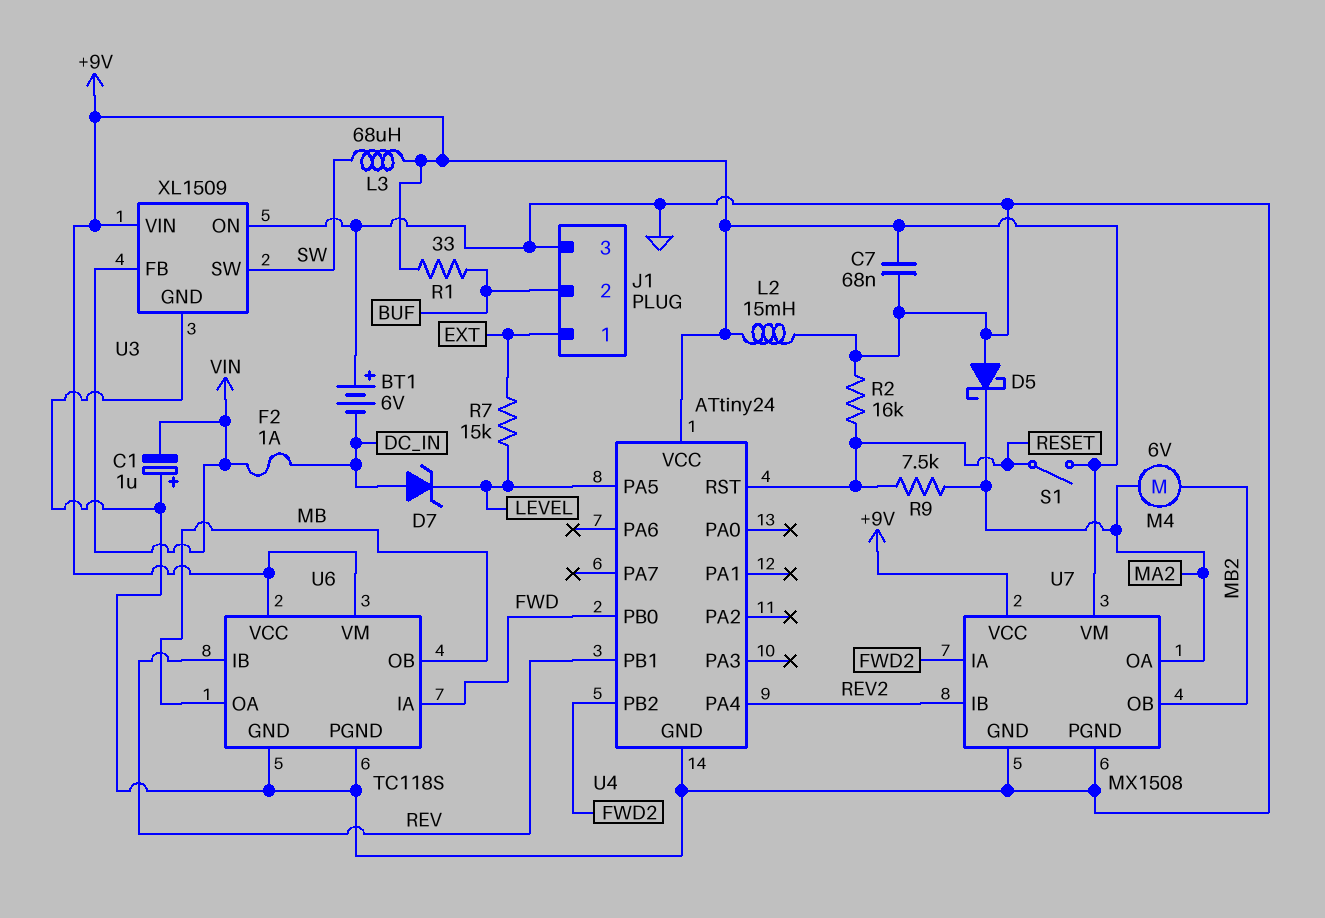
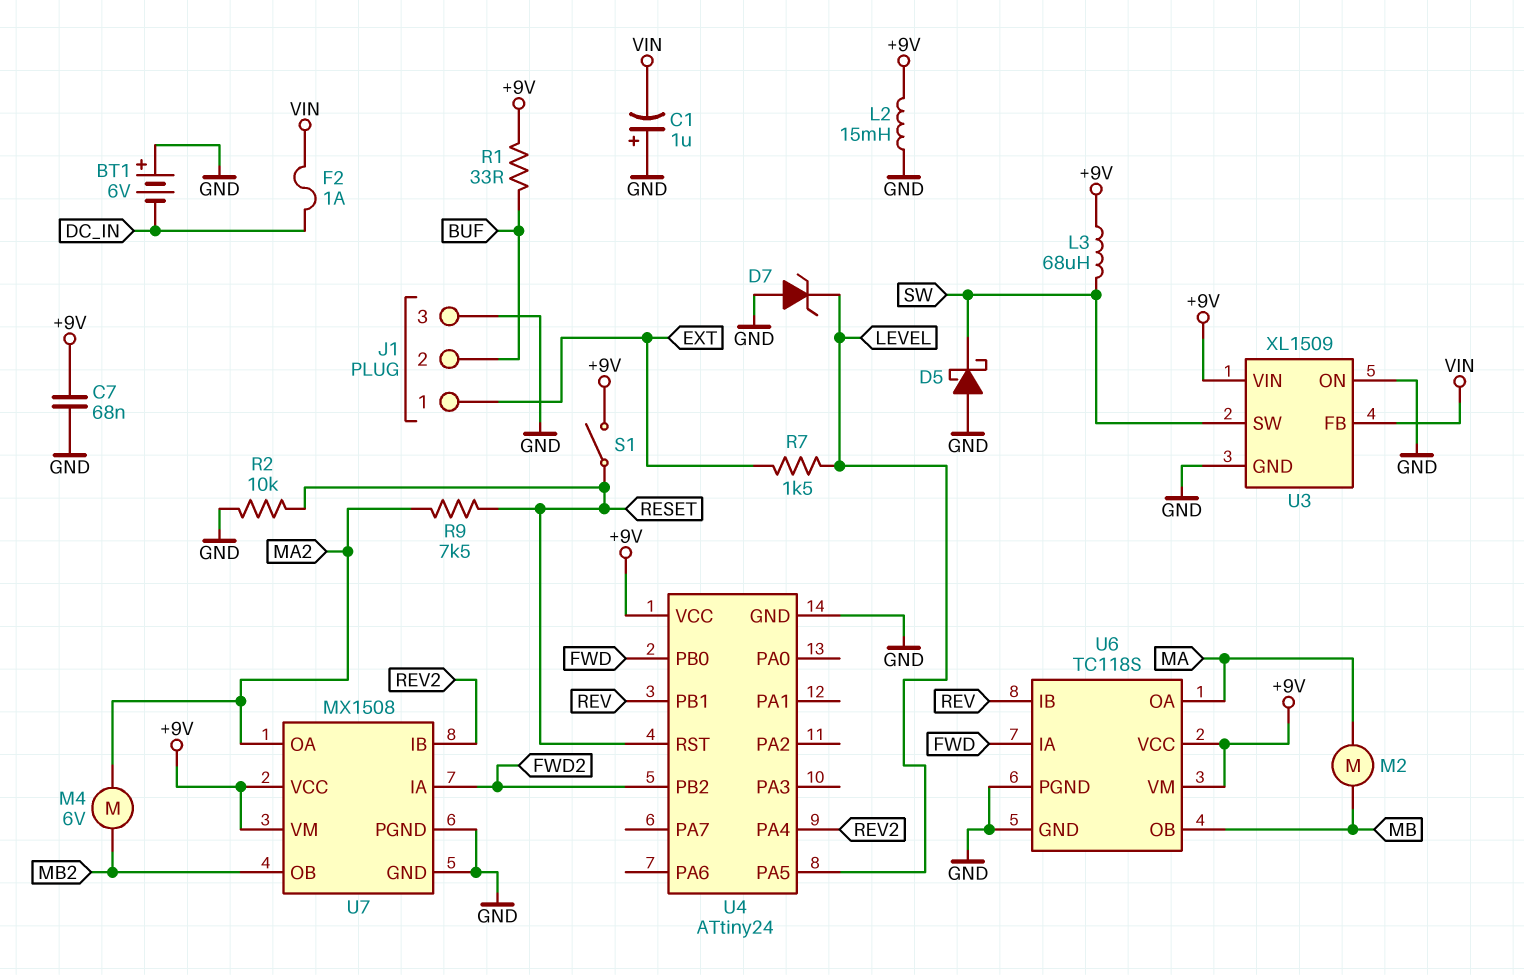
D5: schottky (A GND, K MA2) -> schottky (A GND, K SW)
D7: zener (A DC_IN, K LEVEL) -> zener (A GND, K LEVEL)
M2: none -> motor (MA, MB)
R2: 16k (GND, RESET) -> 10k (GND, RESET)
R7: 15k (EXT, LEVEL) -> 1.5k (EXT, LEVEL)
U6 pin OA: MB -> MA

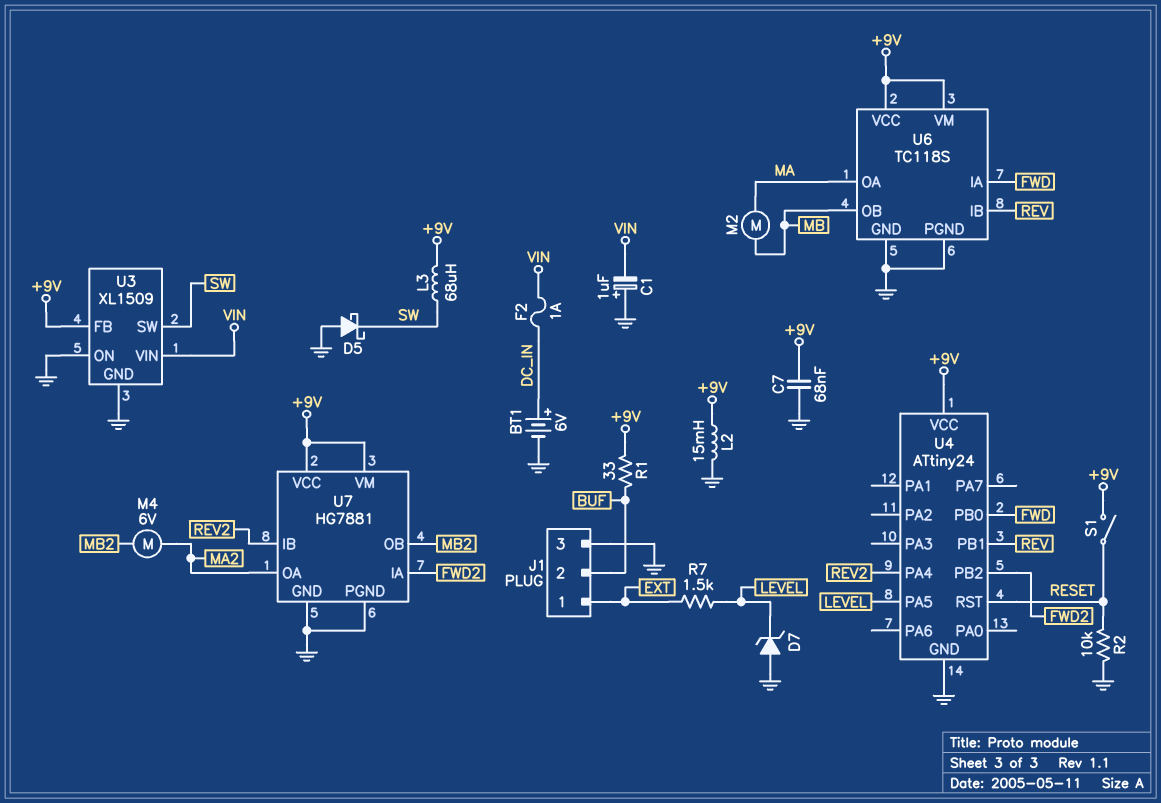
BT1: 6V (plus GND, minus DC_IN) -> 6V (plus DC_IN, minus GND)
R9: 7.5k (MA2, RESET) -> none
U3 pin FB: VIN -> +9V
U3 pin VIN: +9V -> VIN
U7: MX1508 -> HG7881

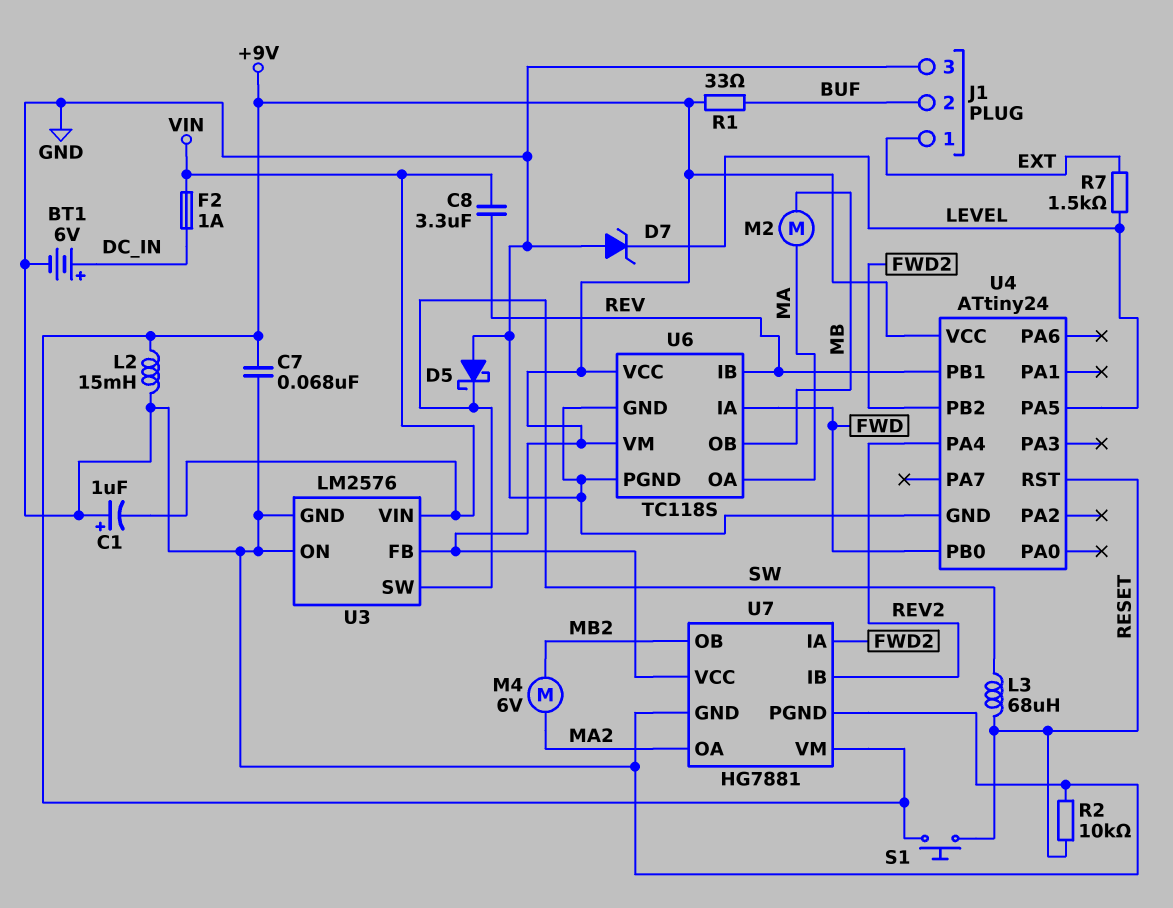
C8: none -> 3.3uF (REV, VIN)
L3: 68uH (+9V, SW) -> 68uH (RESET, SW)
S1: switch (+9V, RESET) -> button (+9V, RESET)
U3: XL1509 -> LM2576

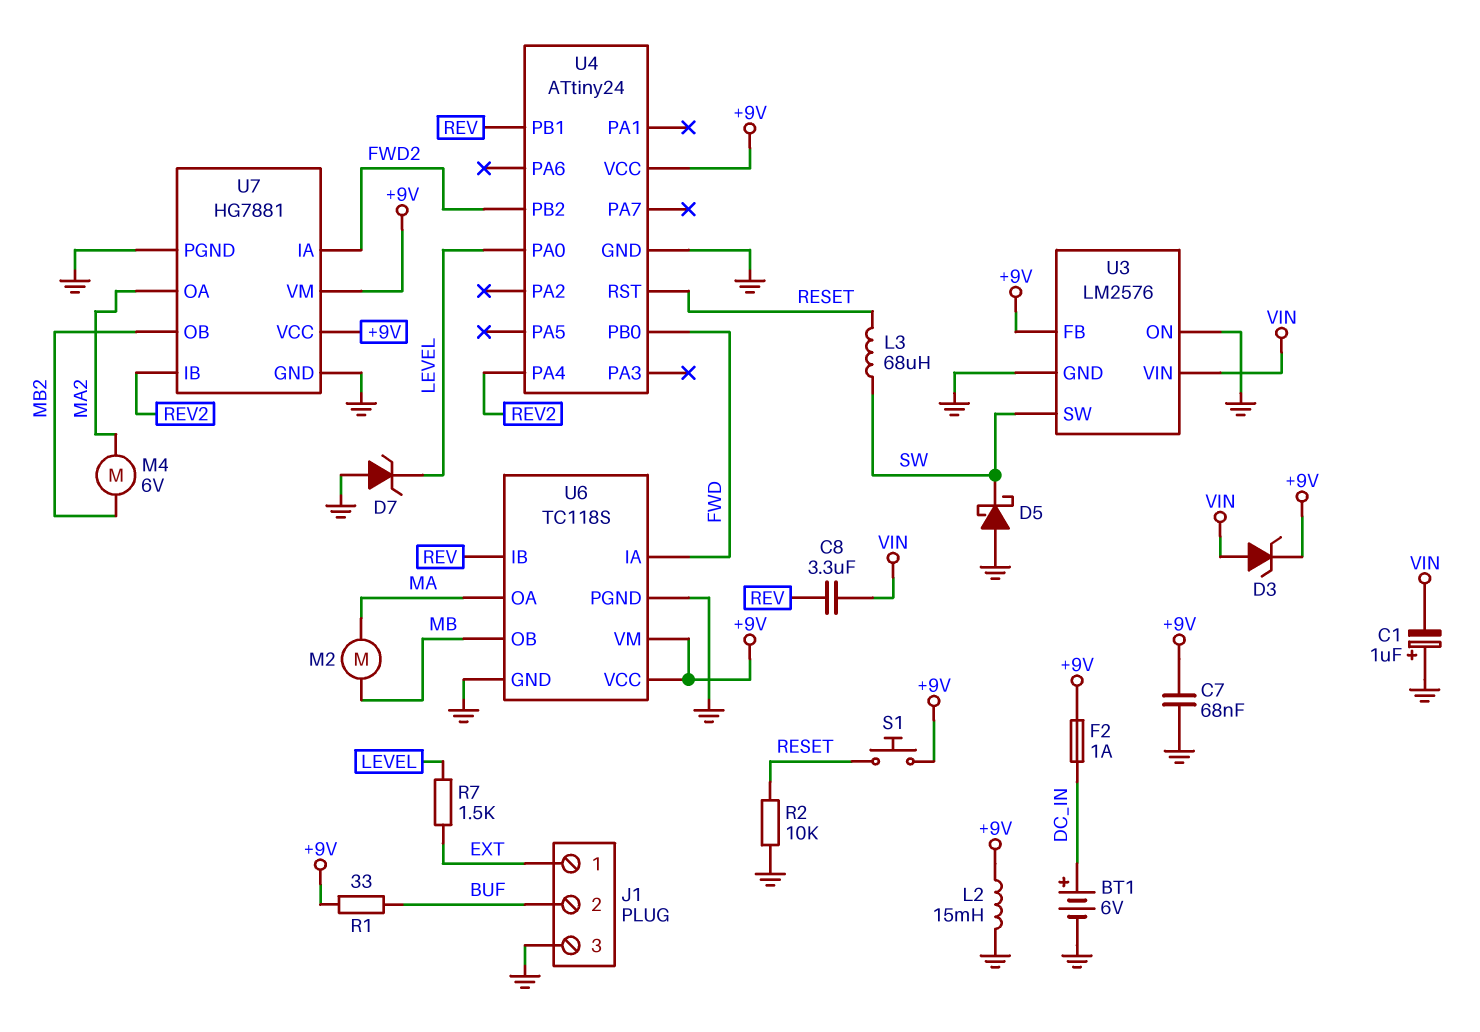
D3: none -> zener (A VIN, K +9V)
F2: 1A (DC_IN, VIN) -> 1A (+9V, DC_IN)
U4 pin PA0: none -> LEVEL
U4 pin PA5: LEVEL -> none

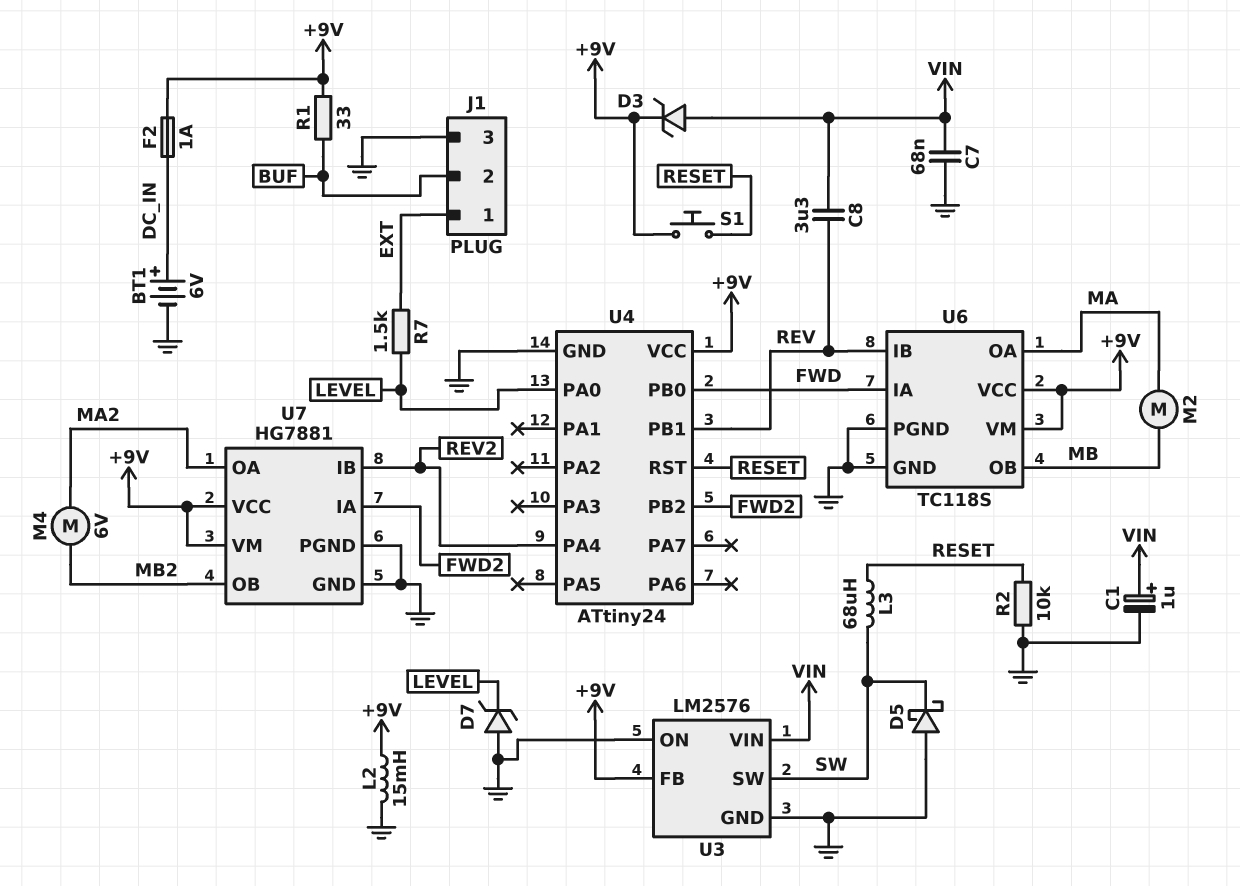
C1: 1uF (plus GND, minus VIN) -> 1uF (plus VIN, minus GND)
C7: 68nF (+9V, GND) -> 68nF (GND, VIN)

